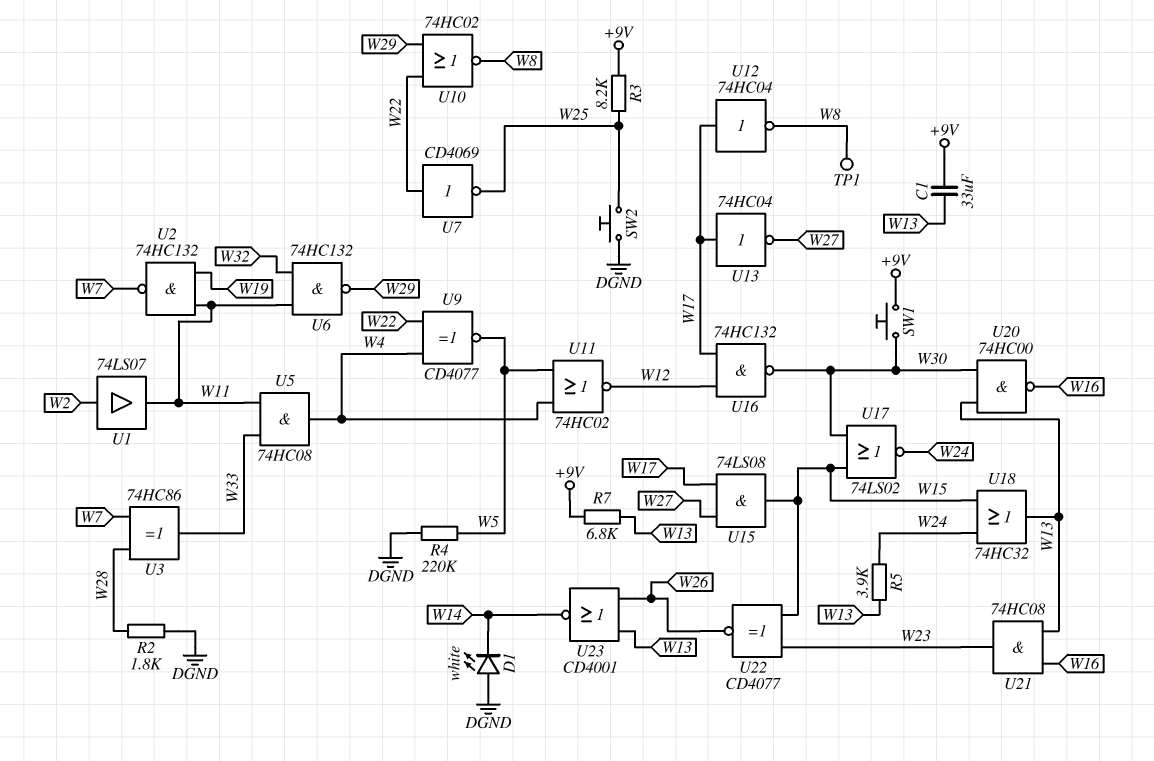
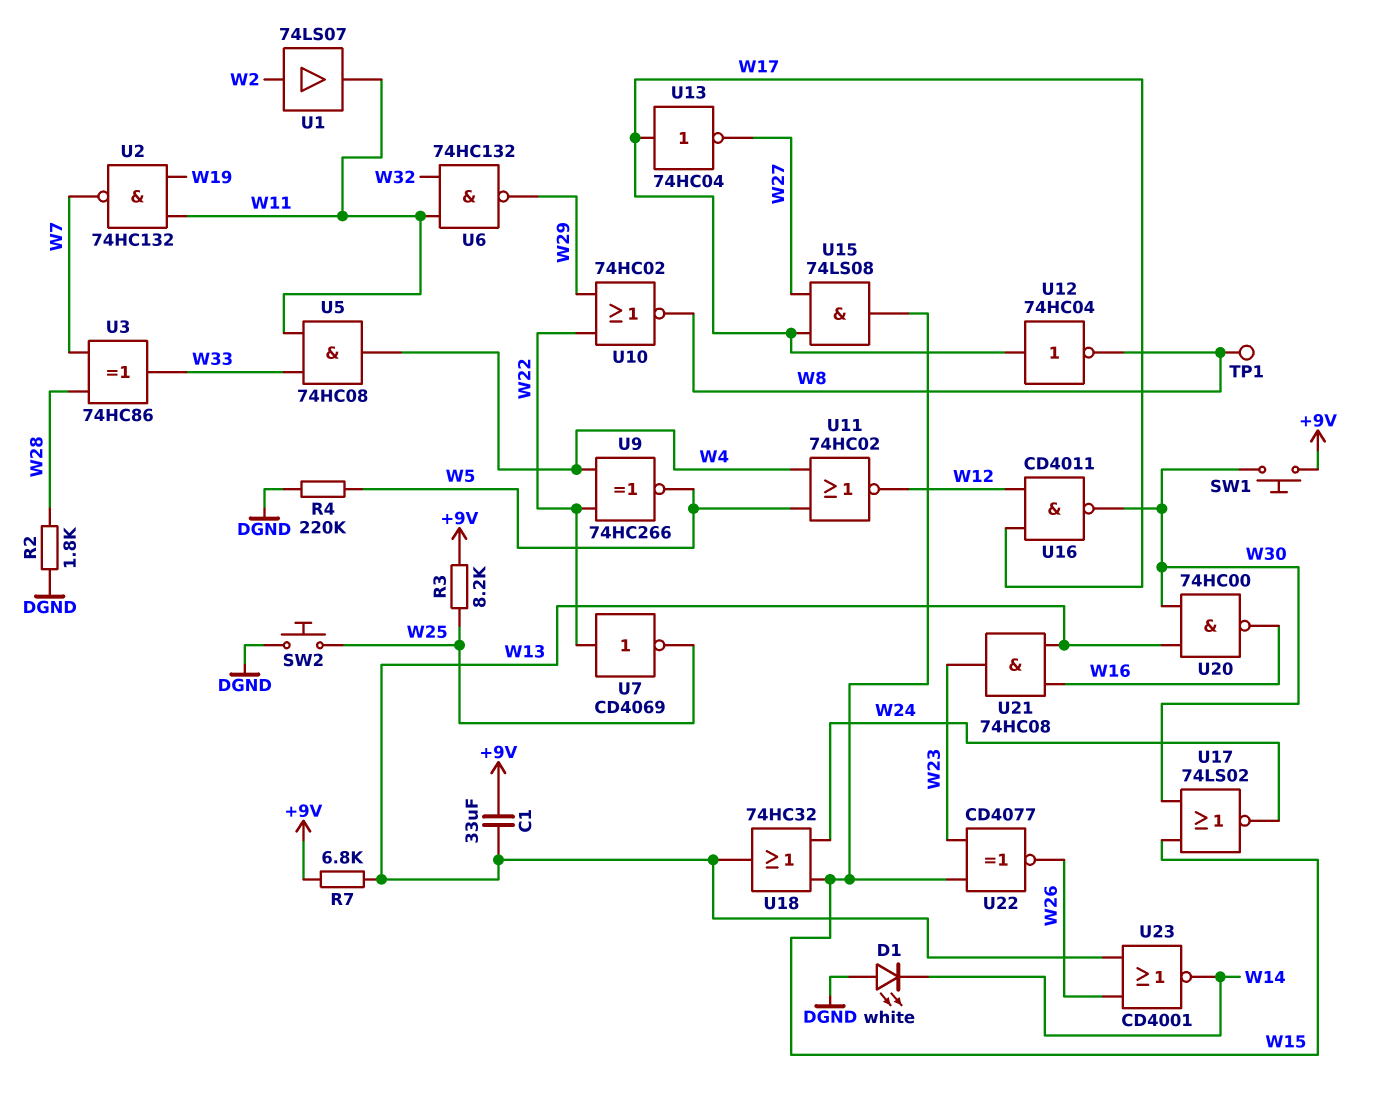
R5: 3.9k (W13, W24) -> none
U9: XNOR CD4077 (in W4, in W22, out W5) -> XNOR 74HC266 (in W4, in W22, out W5)
U16: NAND 74HC132 (in W12, in W17, out W30) -> NAND CD4011 (in W12, in W17, out W30)

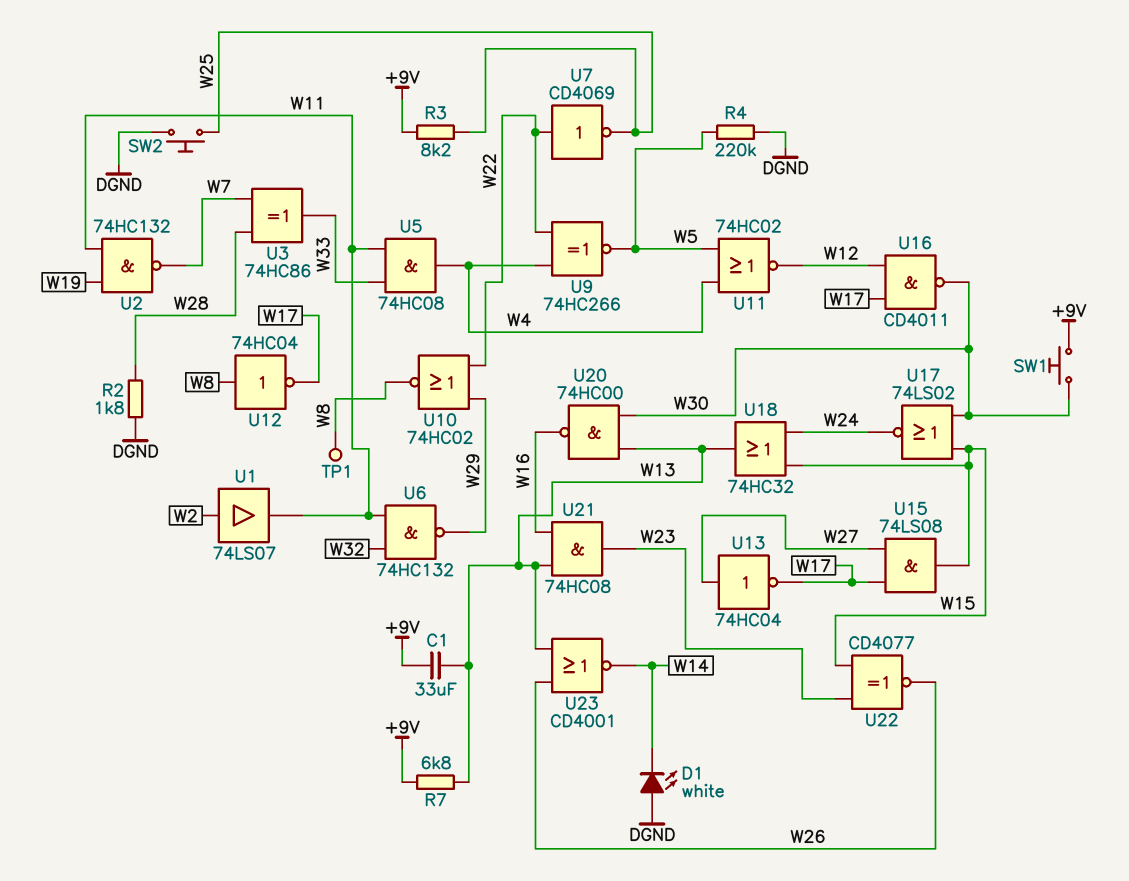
U12: NOT 74HC04 (in W17, out W8) -> NOT 74HC04 (in W8, out W17)
U13: NOT 74HC04 (in W17, out W27) -> NOT 74HC04 (in W27, out W17)

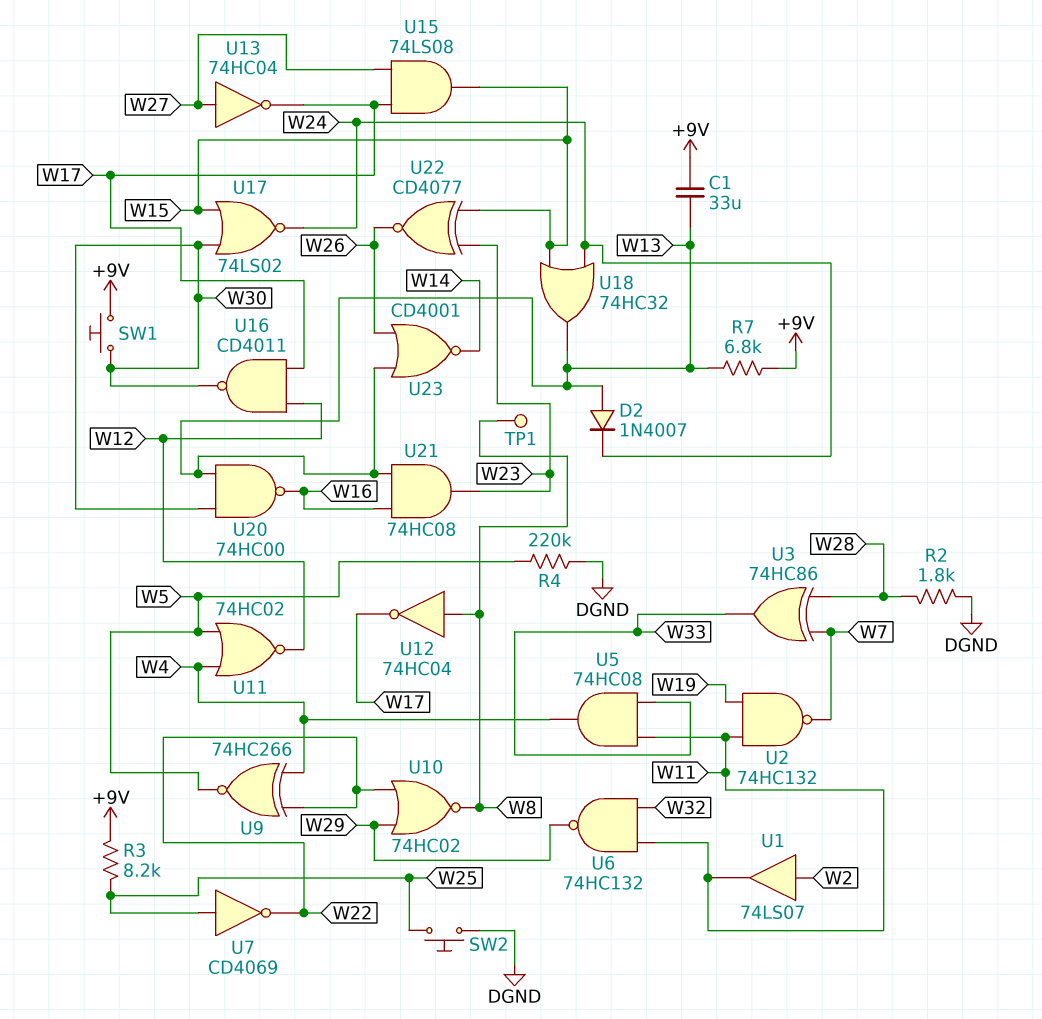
D1: LED white (A DGND, K W14) -> none
D2: none -> diode 1N4007 (A W13, K W24)
U7: NOT CD4069 (in W22, out W25) -> NOT CD4069 (in W25, out W22)

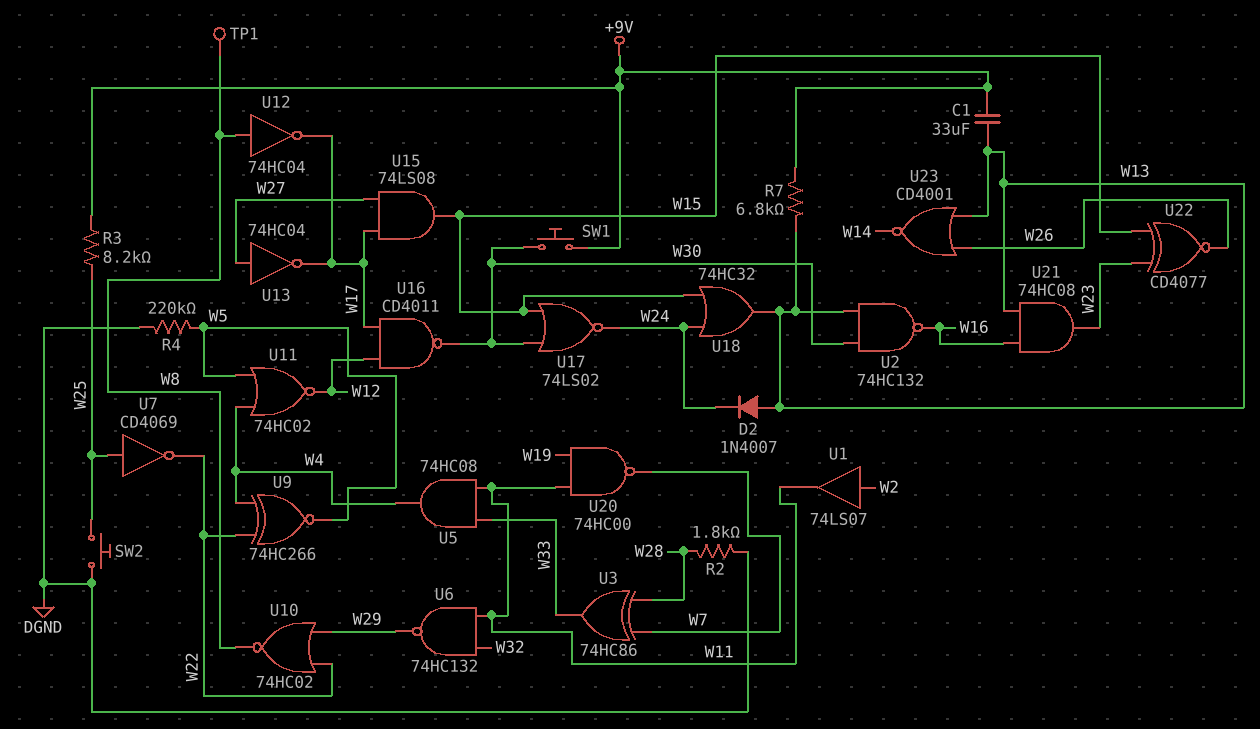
U2: NAND 74HC132 (in W11, in W19, out W7) -> NAND 74HC132 (in W13, in W30, out W16)
U20: NAND 74HC00 (in W13, in W30, out W16) -> NAND 74HC00 (in W11, in W19, out W7)

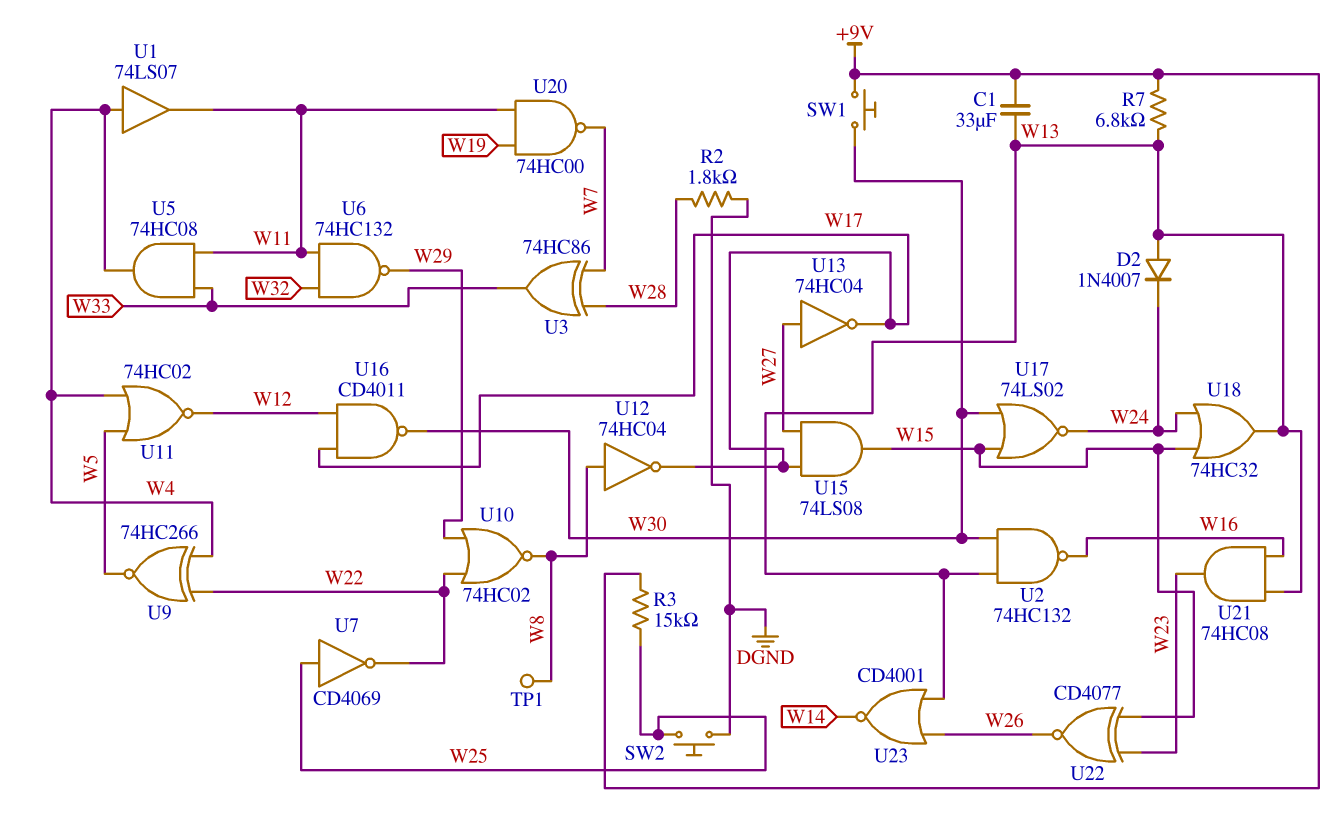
R3: 8.2k (+9V, W25) -> 15k (+9V, W25)
R4: 220k (DGND, W5) -> none
U1: buffer 74LS07 (in W2, out W11) -> buffer 74LS07 (in W4, out W11)

